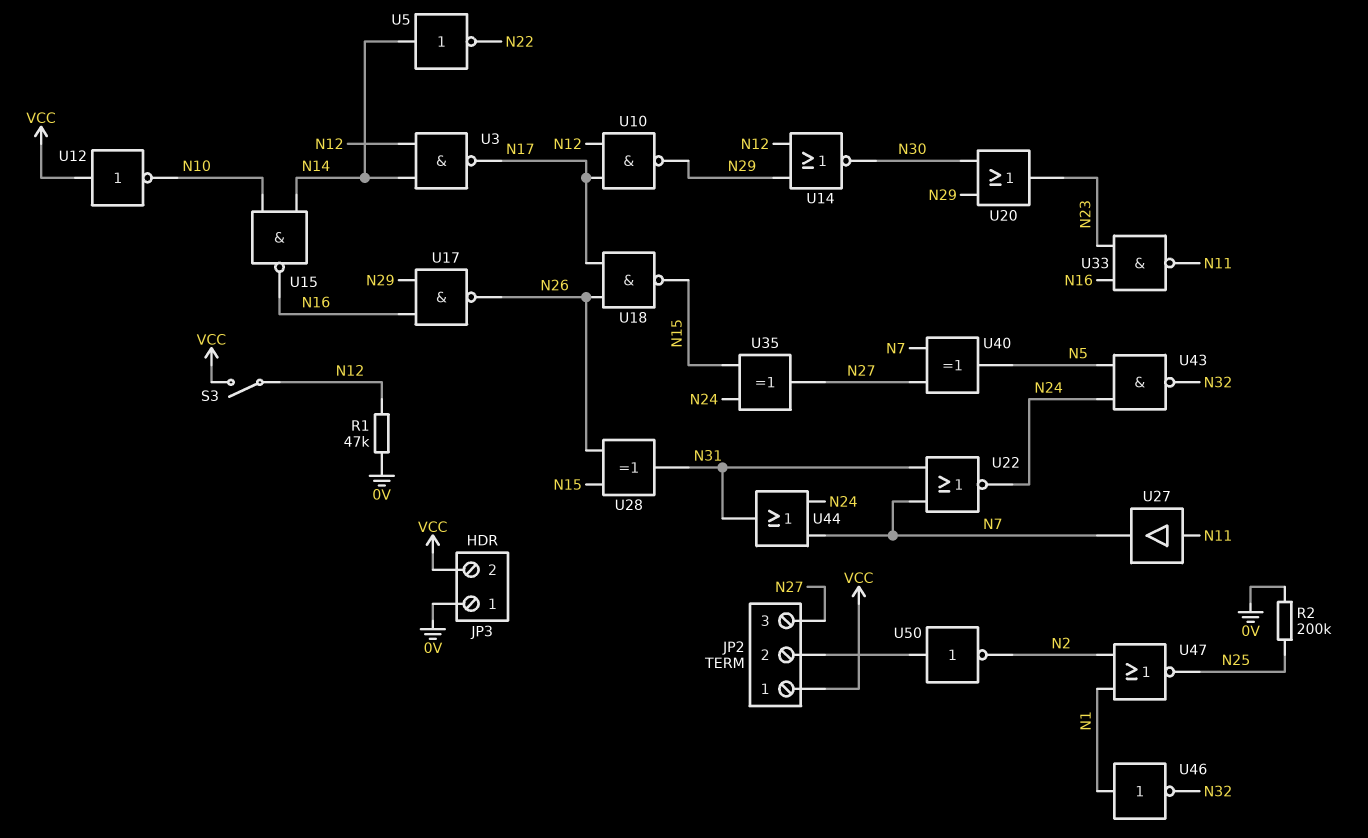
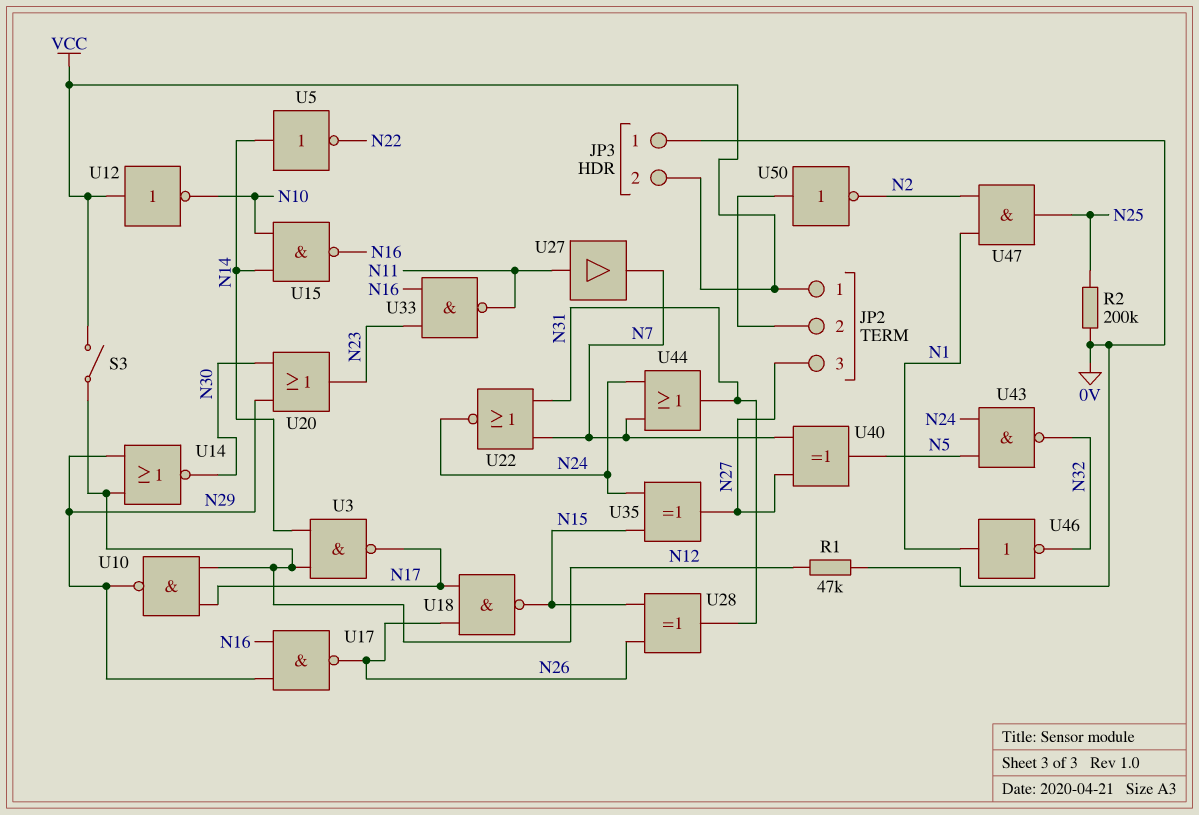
U47: NOR (in N1, in N2, out N25) -> AND (in N1, in N2, out N25)

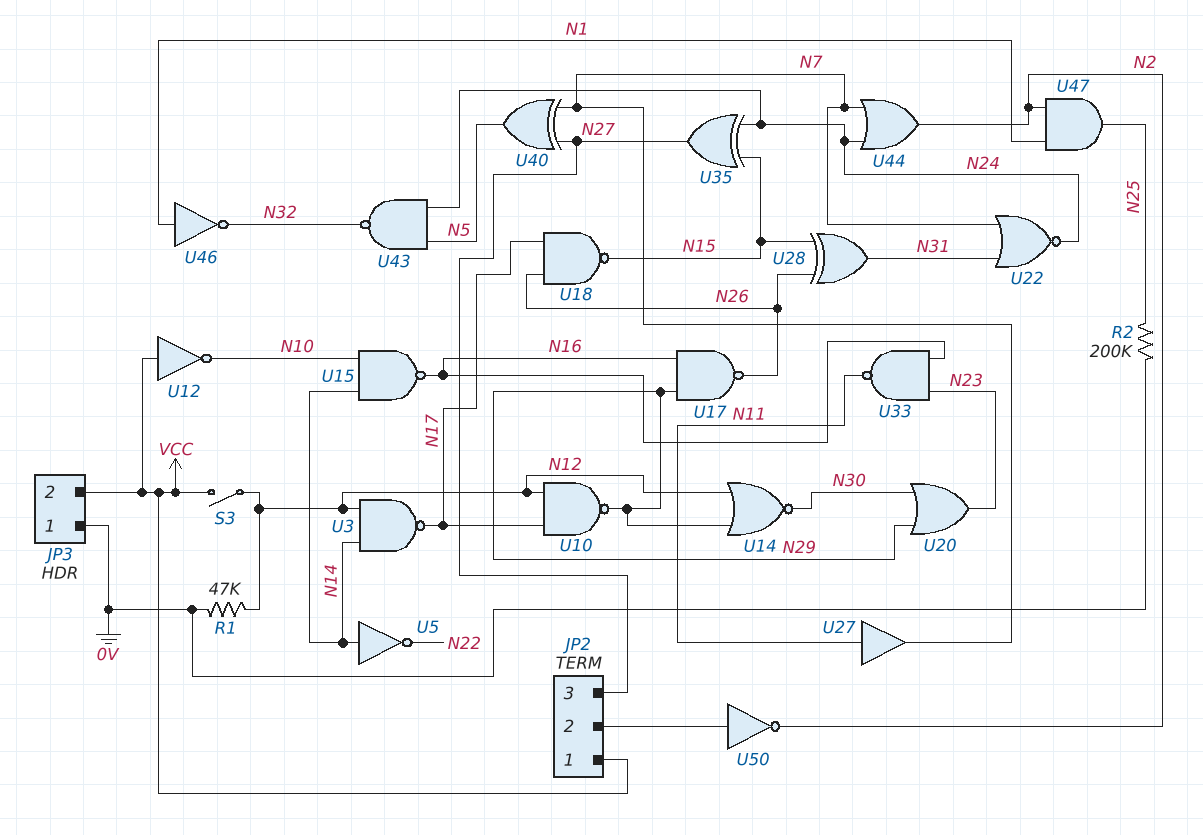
U44: OR (in N7, in N24, out N31) -> OR (in N7, in N24, out N2)

